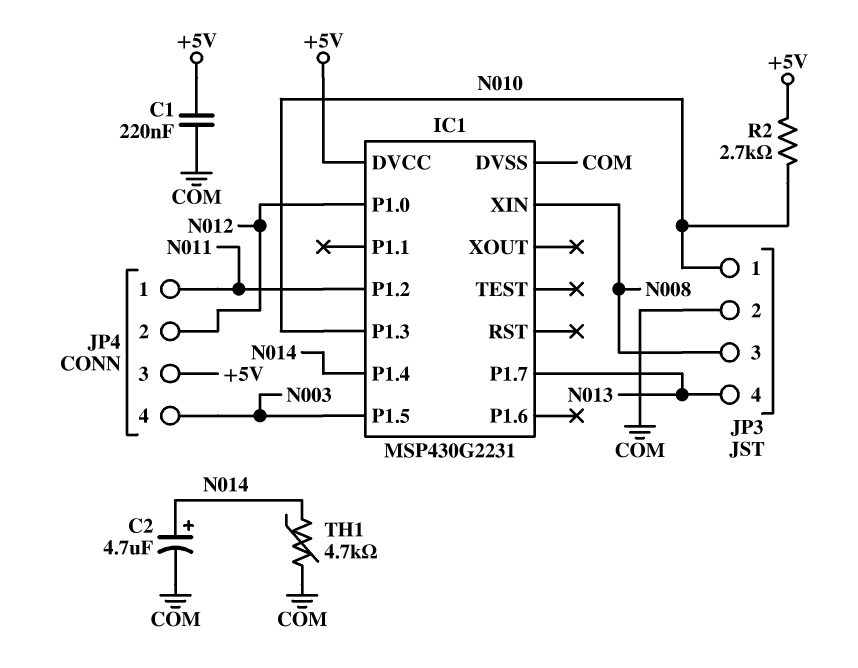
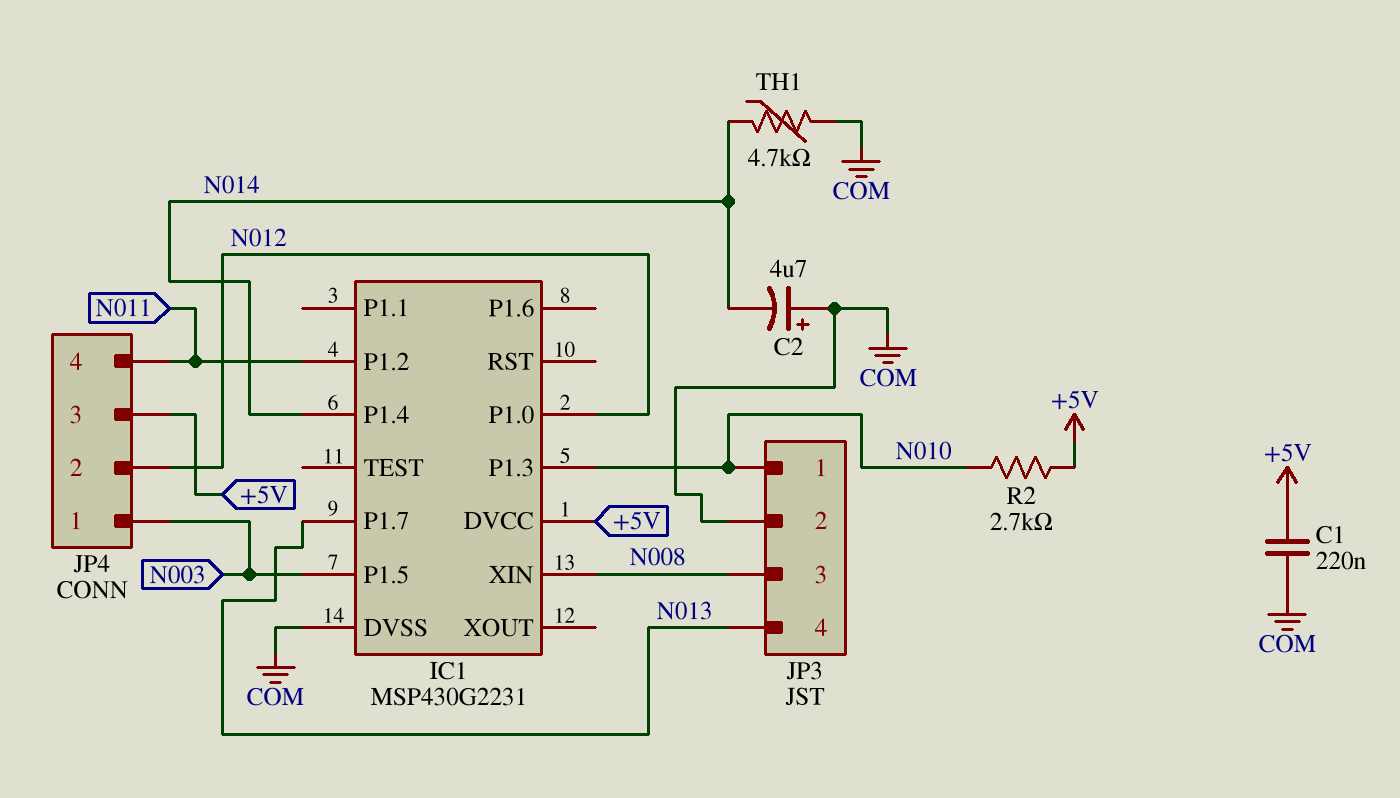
C2: 4.7uF (plus N014, minus COM) -> 4.7uF (plus COM, minus N014)
JP4 pin 1: N011 -> N003
JP4 pin 4: N003 -> N011

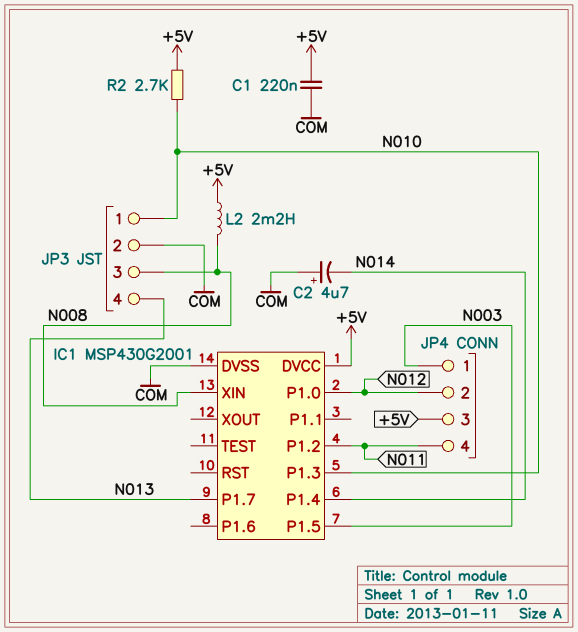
IC1: MSP430G2231 -> MSP430G2001
L2: none -> 2.2mH (+5V, N008)
TH1: 4.7k (COM, N014) -> none

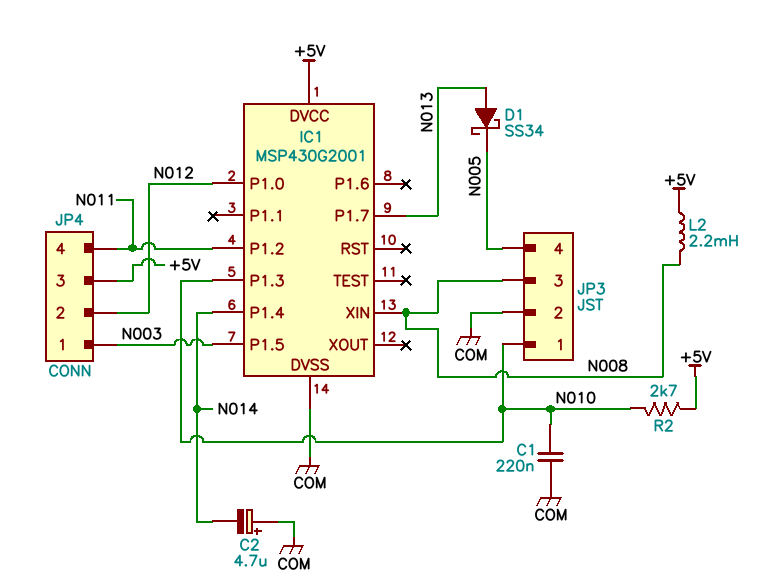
C1: 220nF (+5V, COM) -> 220nF (COM, N010)
D1: none -> schottky SS34 (A N013, K N005)
JP3 pin 4: N013 -> N005

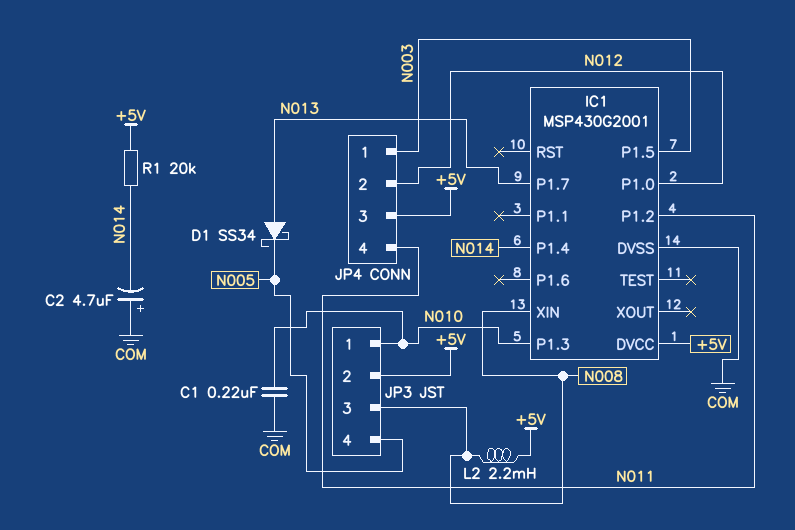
JP3 pin 2: COM -> +5V
R1: none -> 20k (+5V, N014)
R2: 2.7k (+5V, N010) -> none

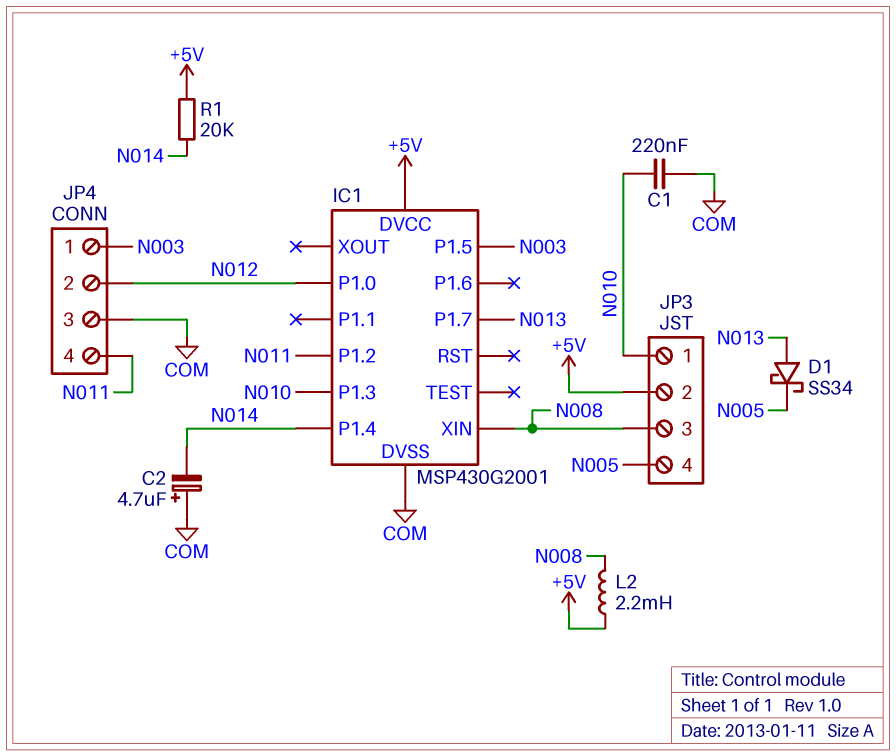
JP4 pin 3: +5V -> COM

